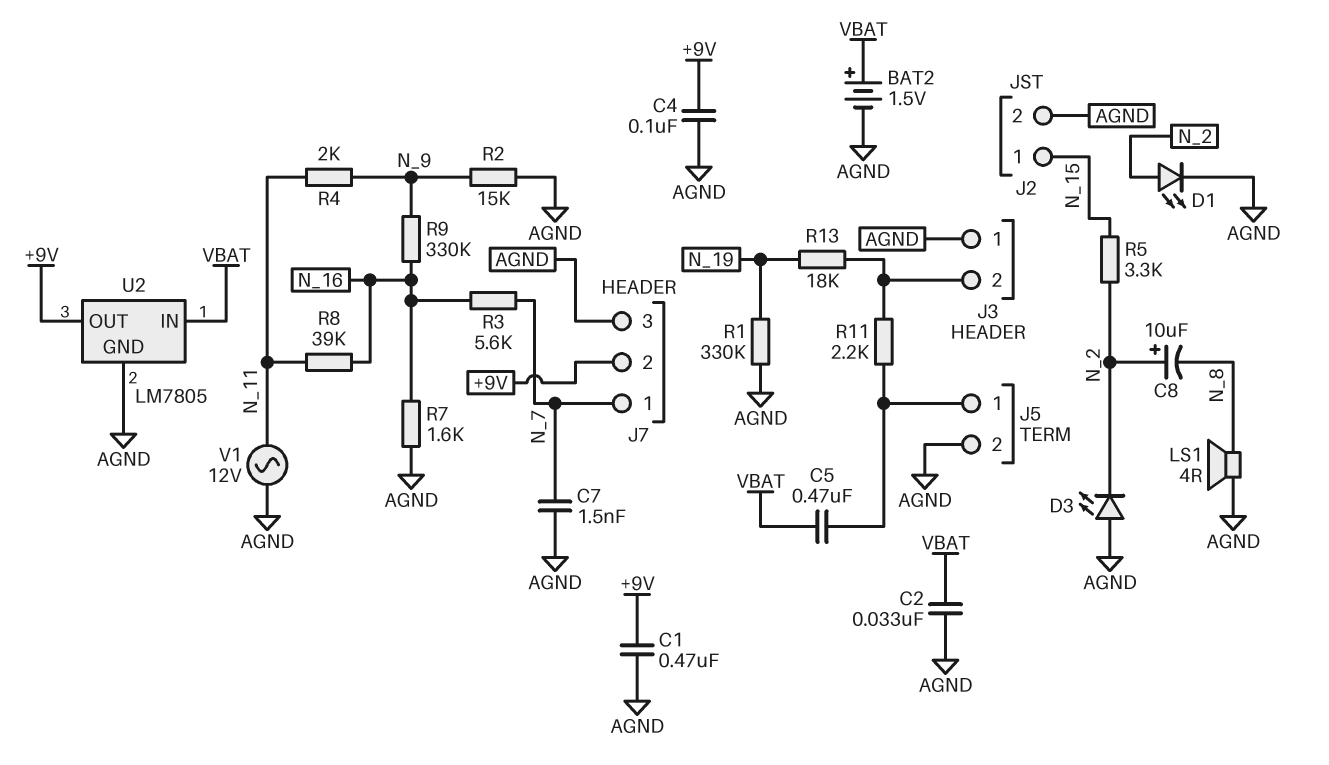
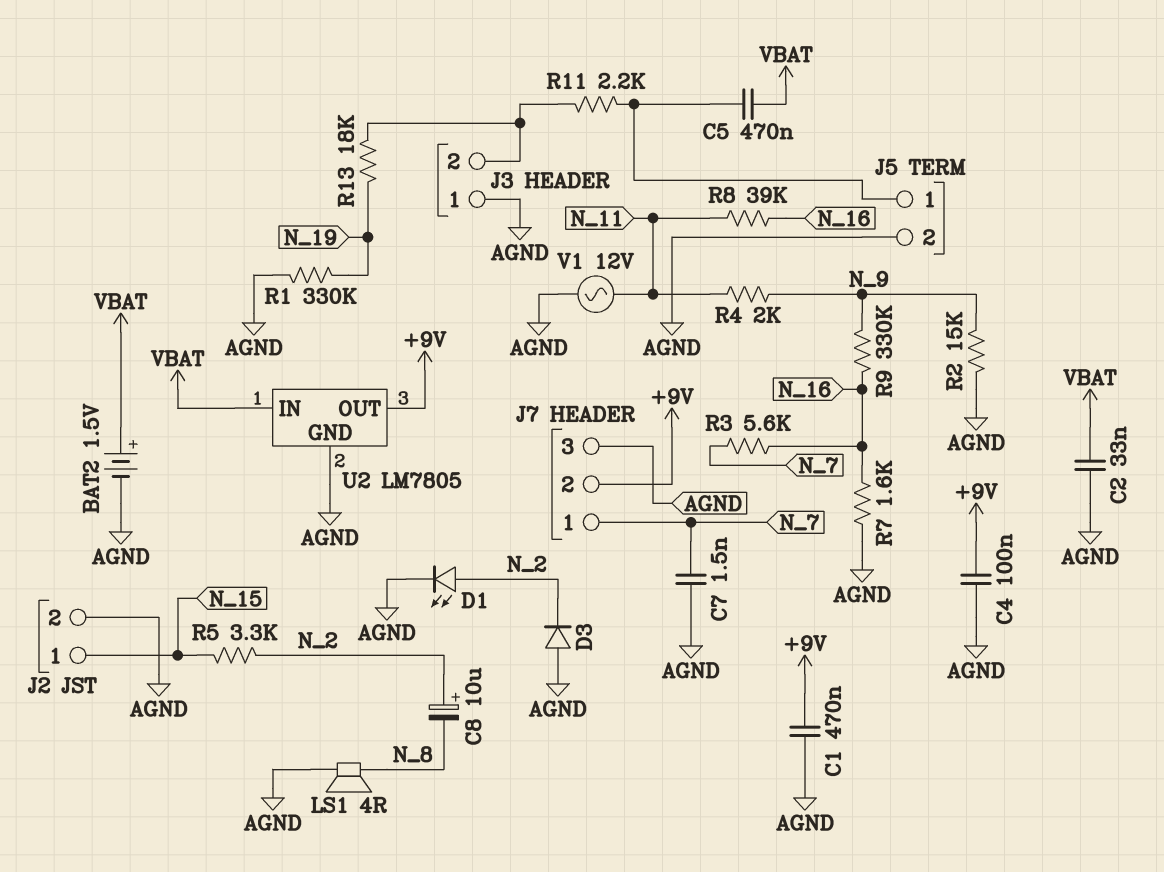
D3: LED (A AGND, K N_2) -> diode (A AGND, K N_2)

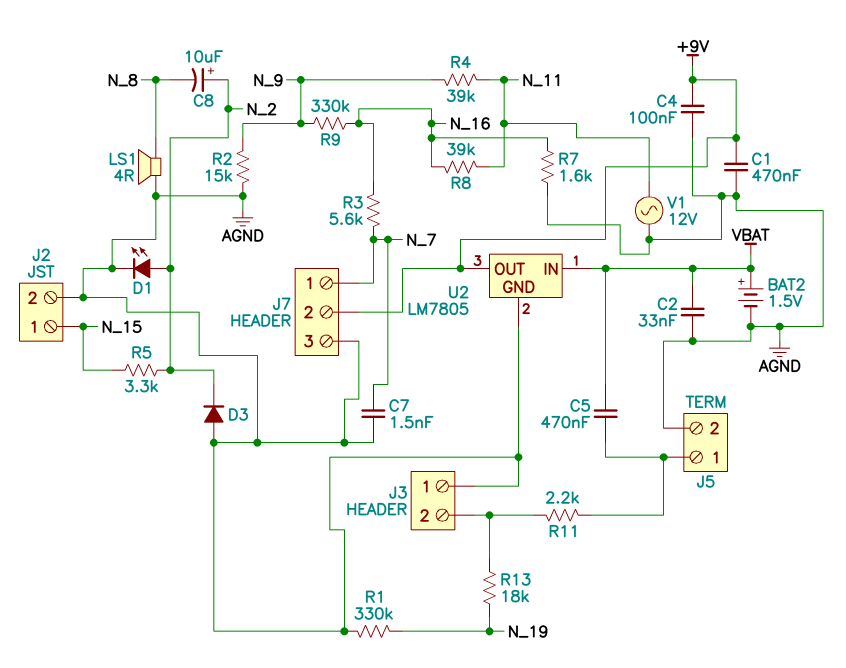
R4: 2k (N_9, N_11) -> 39k (N_9, N_11)

